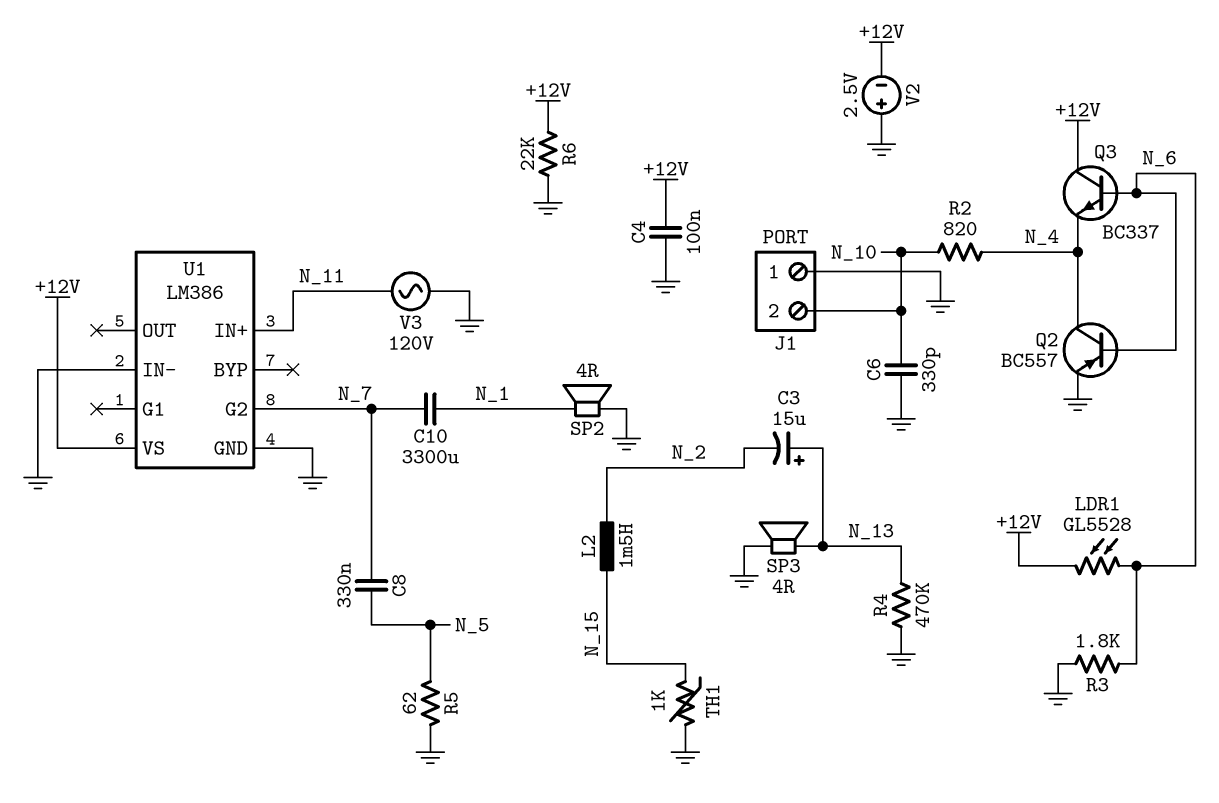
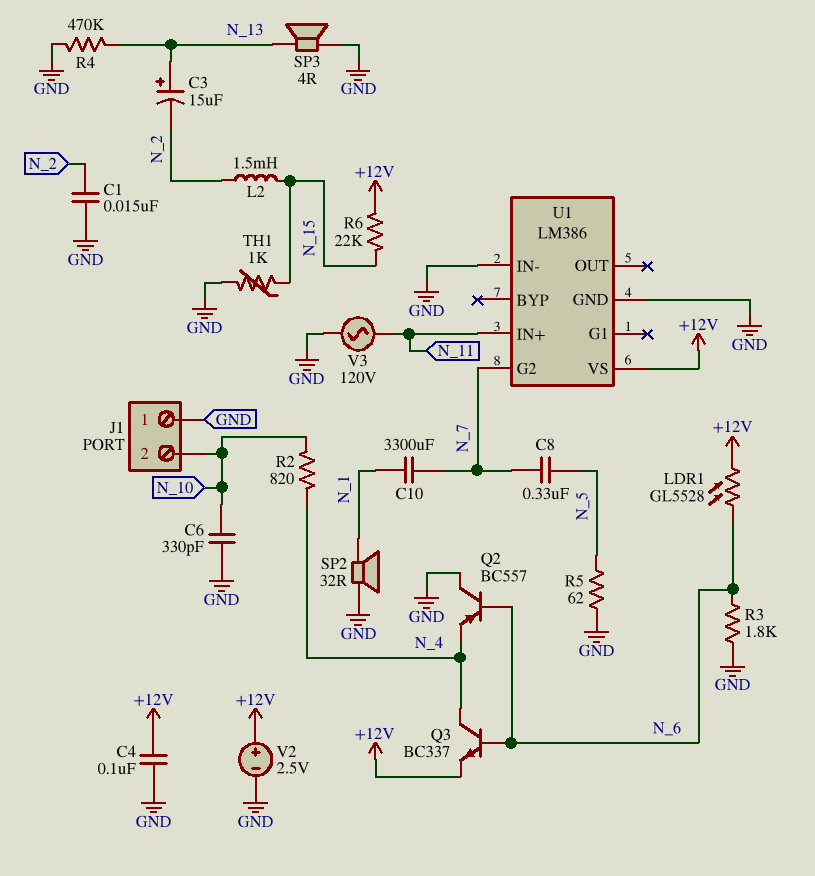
C1: none -> 15nF (GND, N_2)
Q2: PNP BC557 (B N_6, C N_4, E GND) -> PNP BC557 (B N_6, C GND, E N_4)
Q3: NPN BC337 (B N_6, C +12V, E N_4) -> NPN BC337 (B N_6, C N_4, E +12V)
R6: 22k (+12V, GND) -> 22k (+12V, N_15)
SP2: speaker 4R (GND, N_1) -> speaker 32R (GND, N_1)
V2: 2.5V (plus GND, minus +12V) -> 2.5V (plus +12V, minus GND)

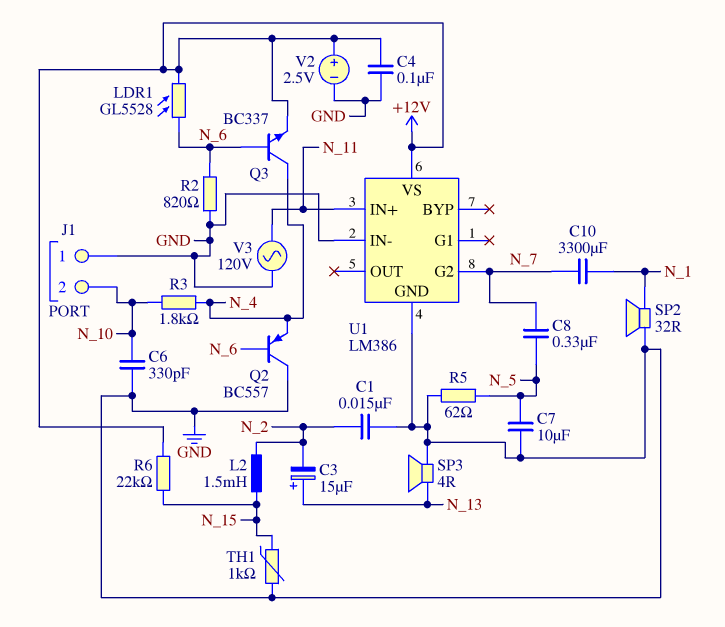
C7: none -> 10uF (GND, N_5)
R2: 820 (N_4, N_10) -> 820 (GND, N_6)
R3: 1.8k (GND, N_6) -> 1.8k (N_4, N_10)
R4: 470k (GND, N_13) -> none

